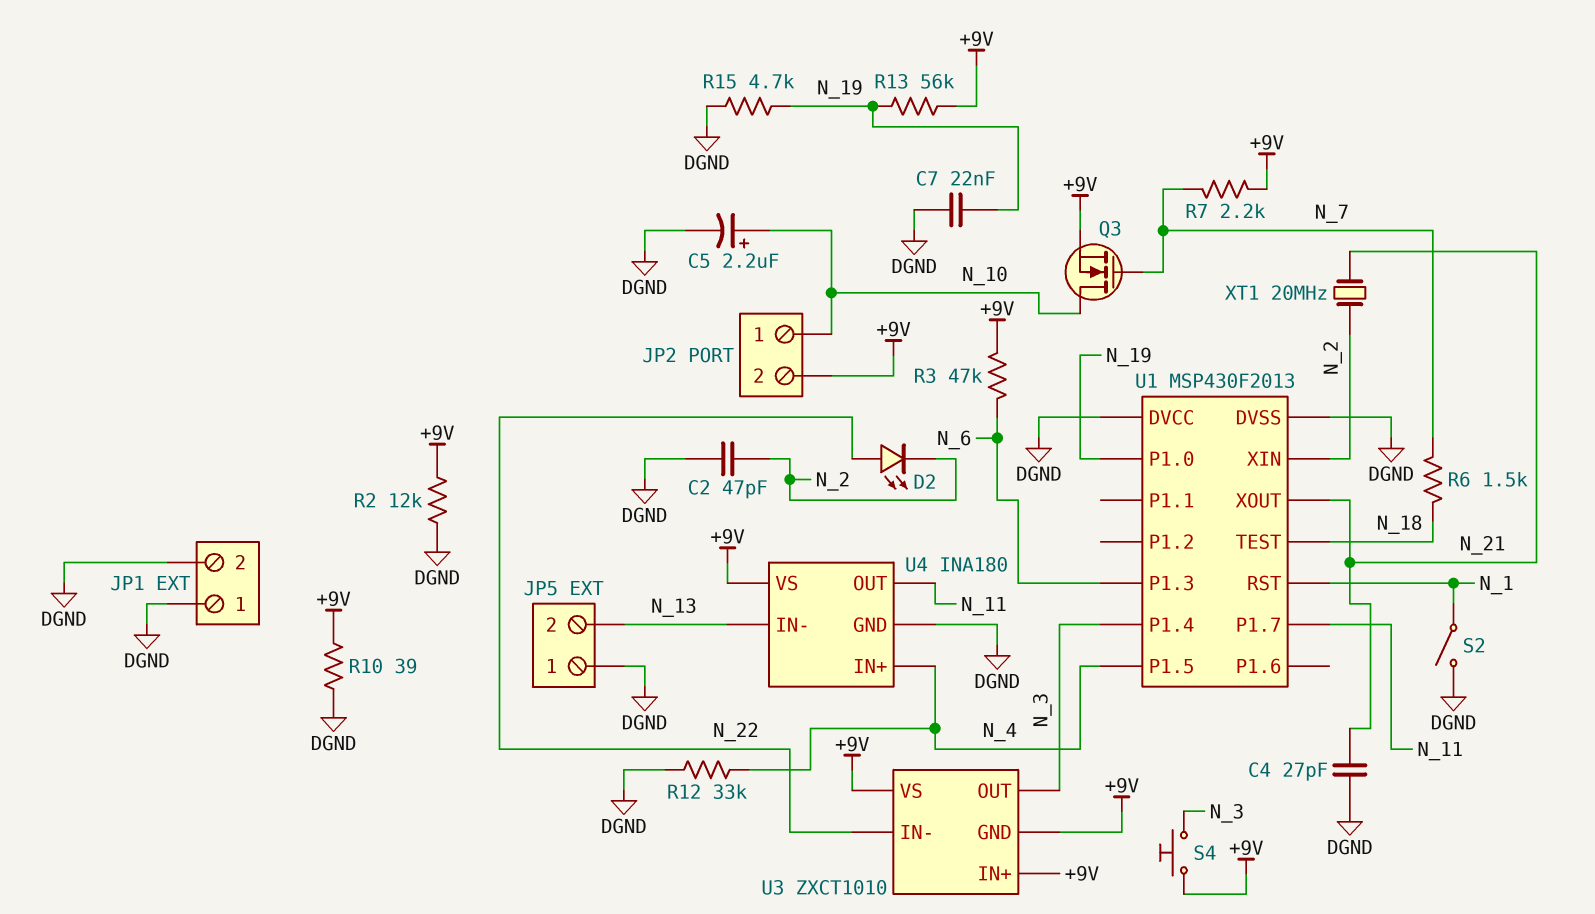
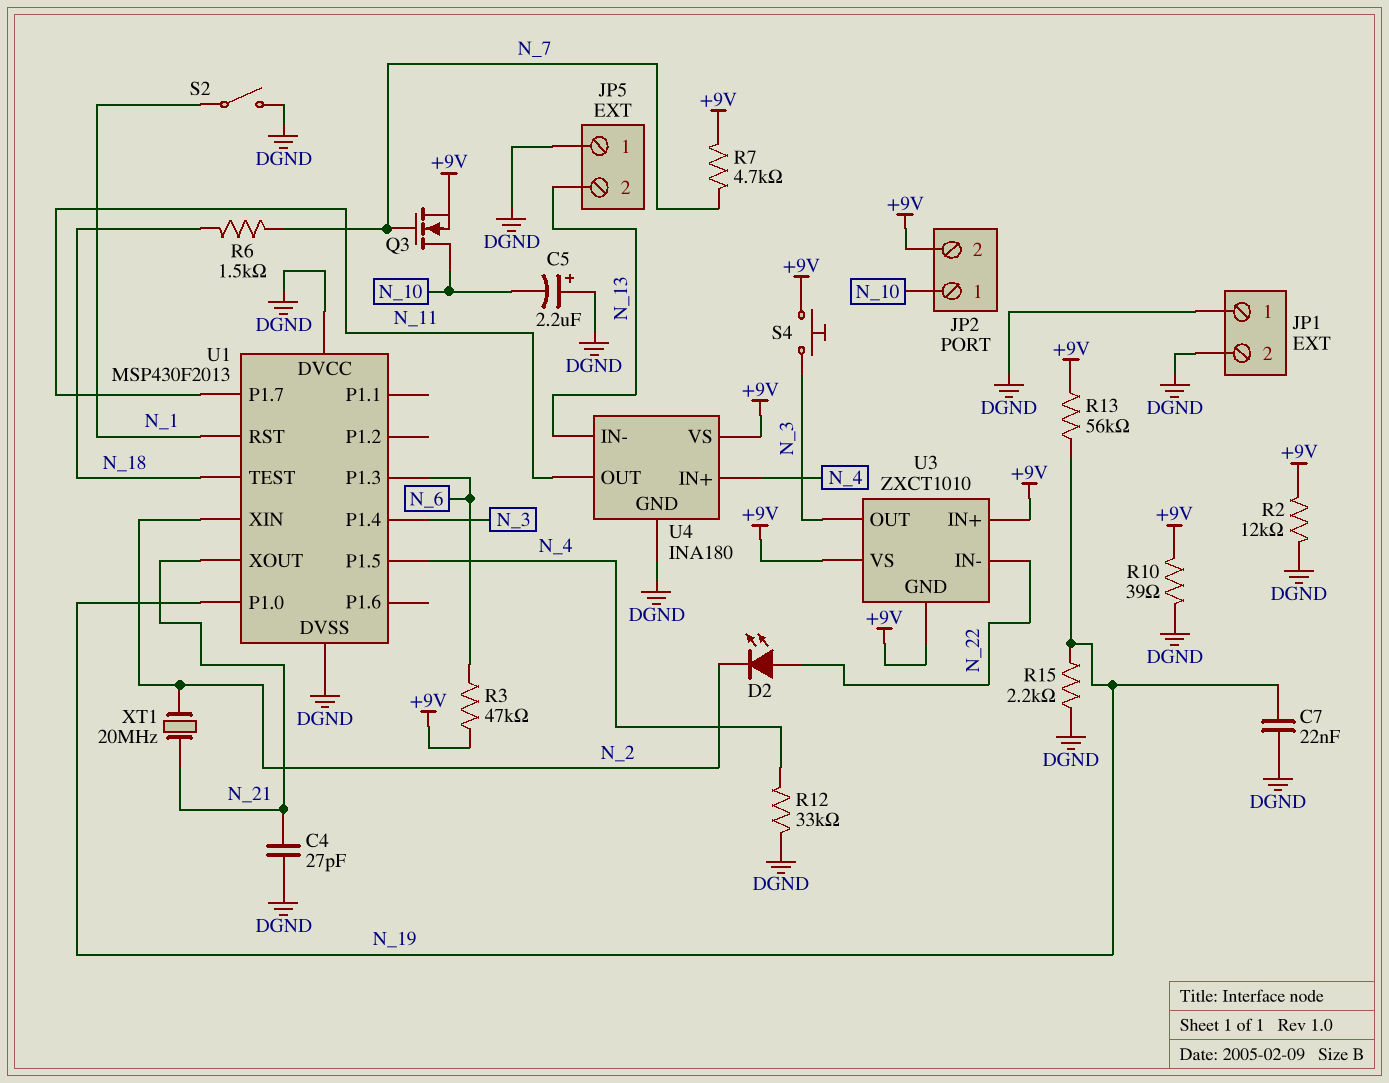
C2: 47pF (DGND, N_2) -> none
C5: 2.2uF (plus N_10, minus DGND) -> 2.2uF (plus DGND, minus N_10)
R7: 2.2k (+9V, N_7) -> 4.7k (+9V, N_7)
R15: 4.7k (DGND, N_19) -> 2.2k (DGND, N_19)

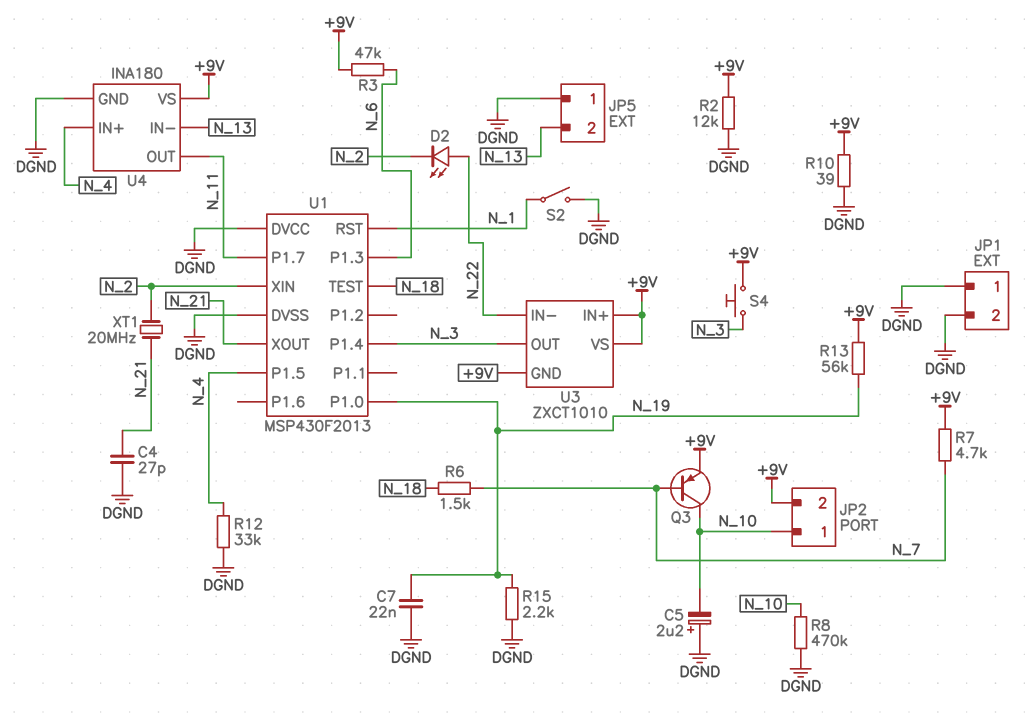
Q3: NMOS (G N_7, D N_10, S +9V) -> PNP (B N_7, C N_10, E +9V)
R8: none -> 470k (DGND, N_10)

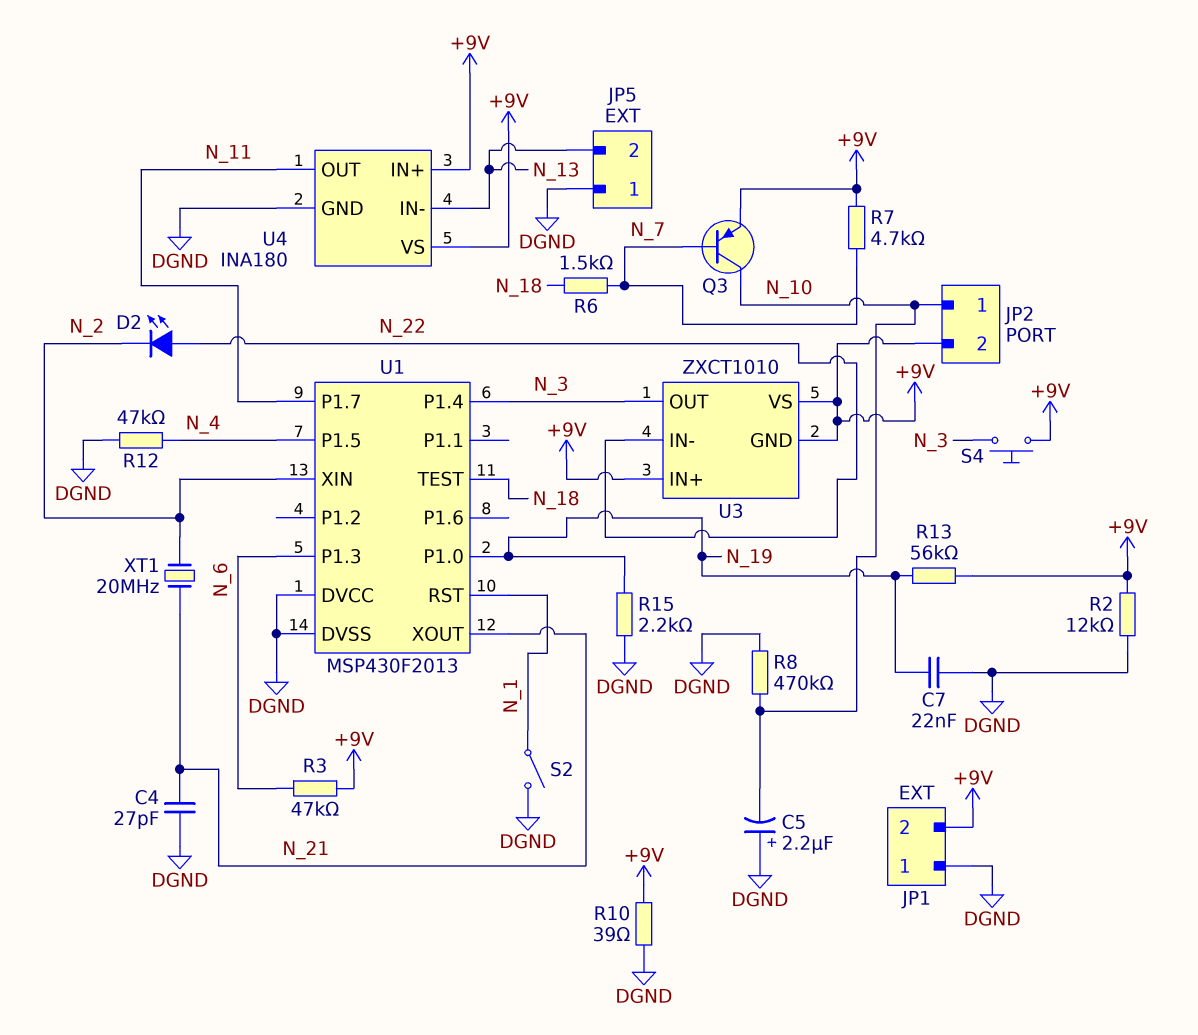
JP1 pin 2: DGND -> +9V
R12: 33k (DGND, N_4) -> 47k (DGND, N_4)
U4 pin IN+: N_4 -> +9V

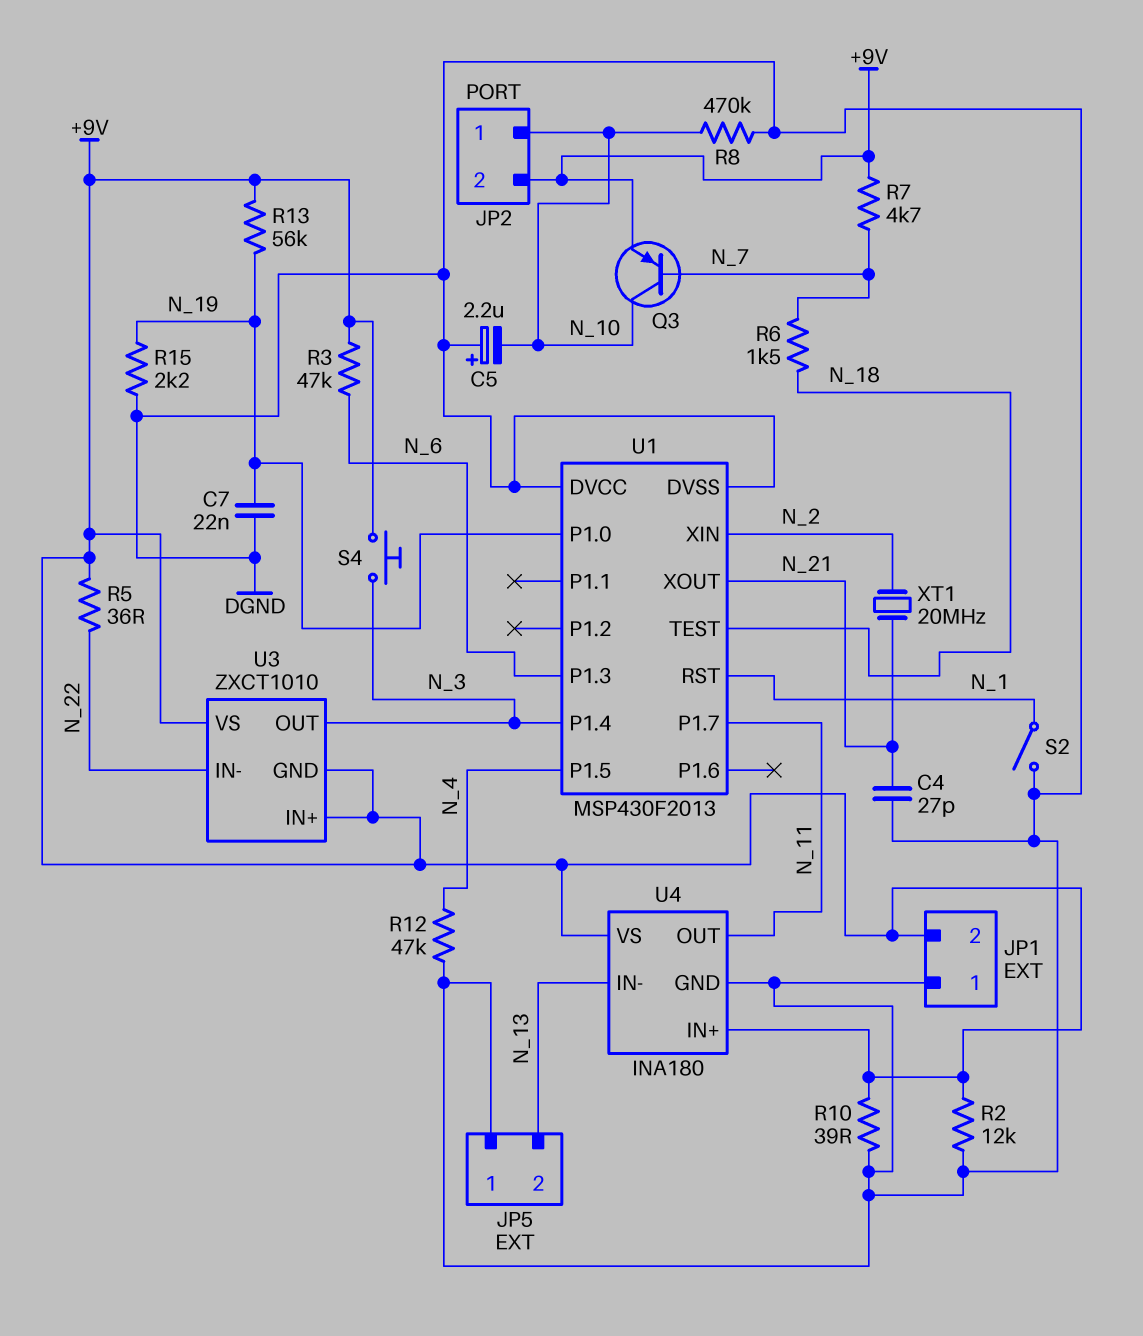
D2: LED (A N_22, K N_2) -> none
R5: none -> 36 (+9V, N_22)

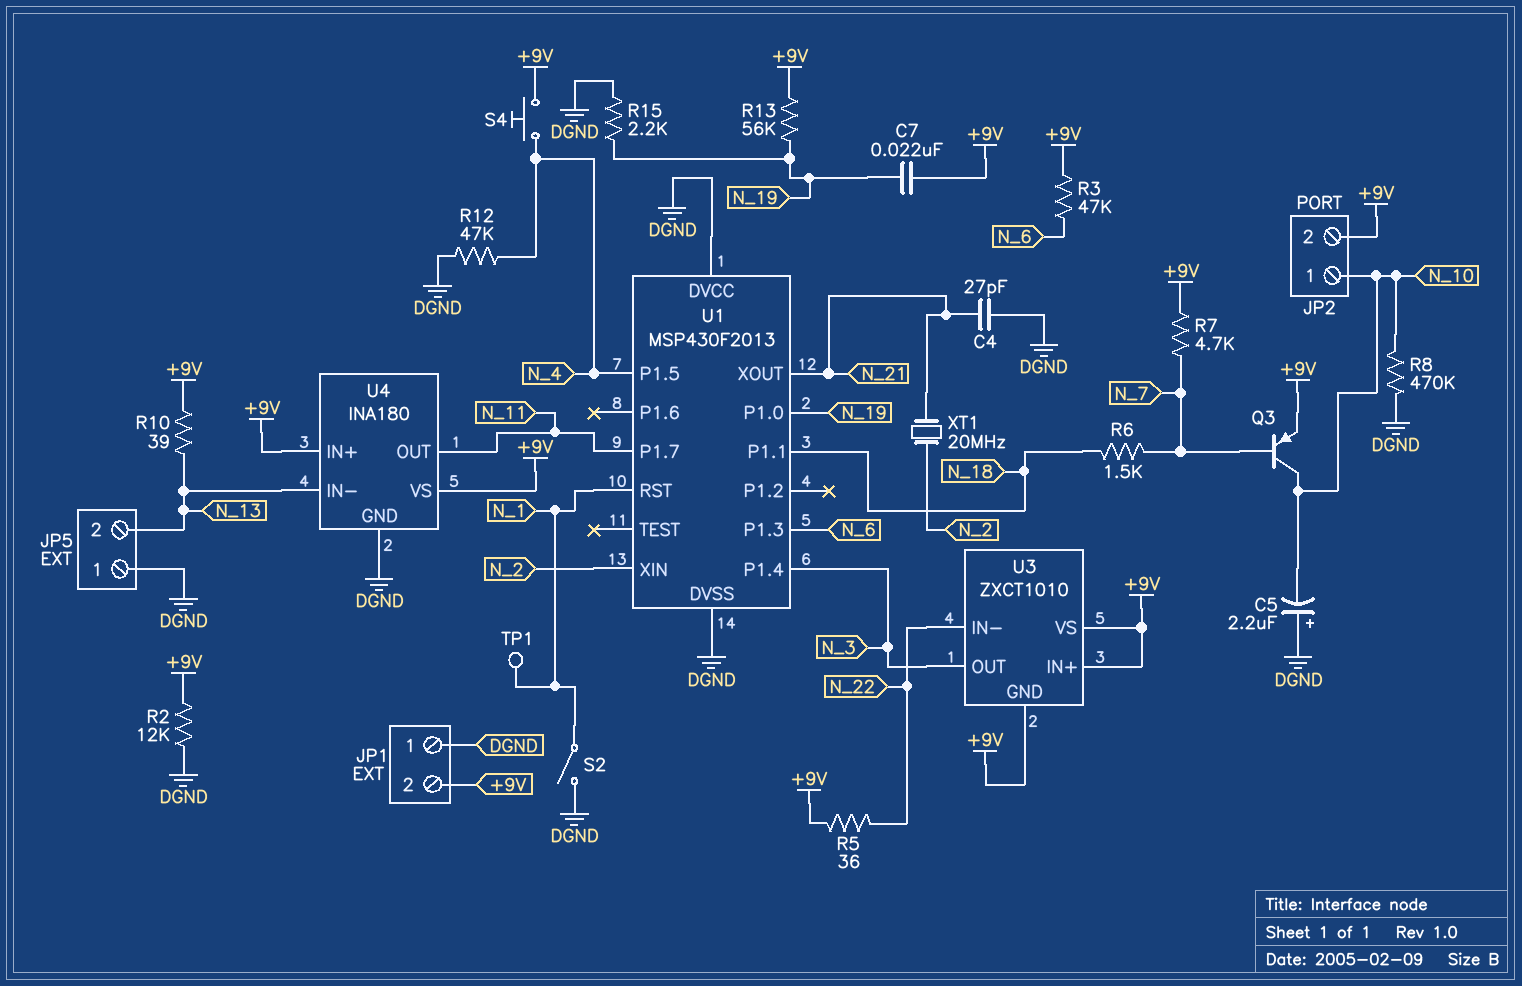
C7: 22nF (DGND, N_19) -> 22nF (+9V, N_19)
R10: 39 (+9V, DGND) -> 39 (+9V, N_13)
S4: button (+9V, N_3) -> button (+9V, N_4)
TP1: none -> test point (N_1)
U1 pin P1.1: none -> N_18
U1 pin TEST: N_18 -> none

